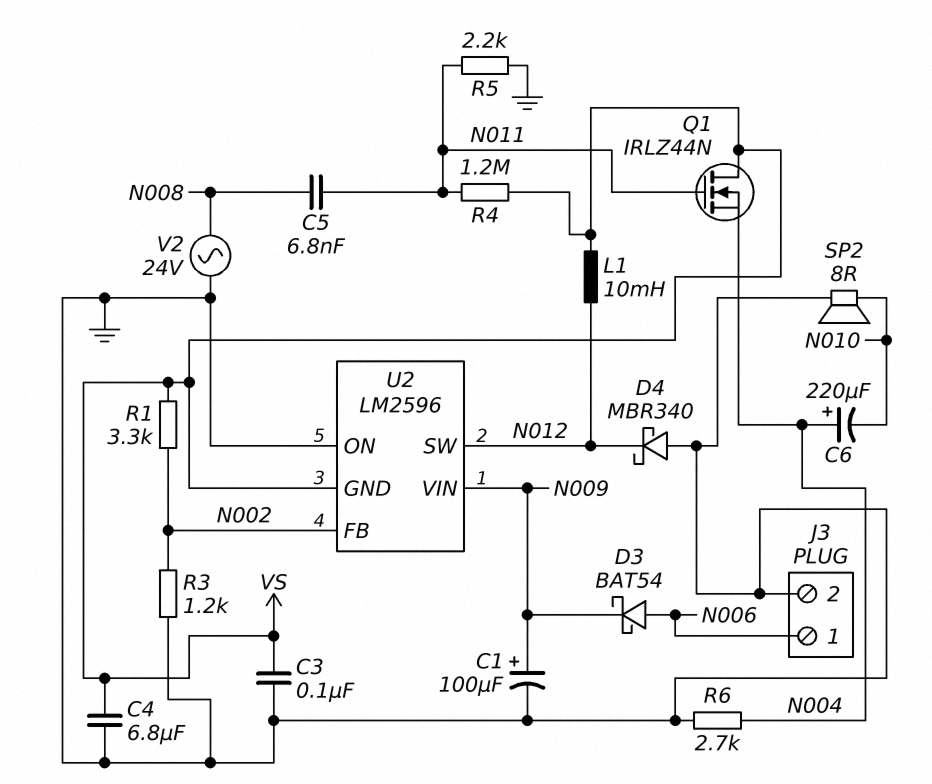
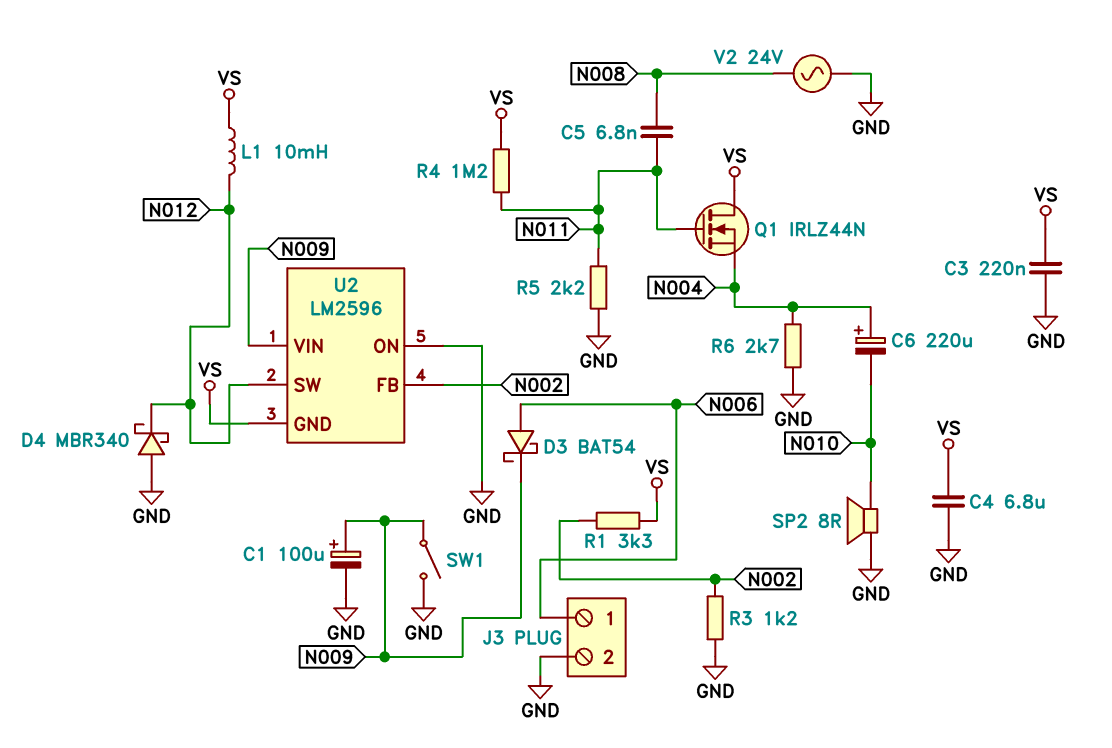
C3: 100nF (GND, VS) -> 220nF (GND, VS)
SW1: none -> switch (GND, N009)

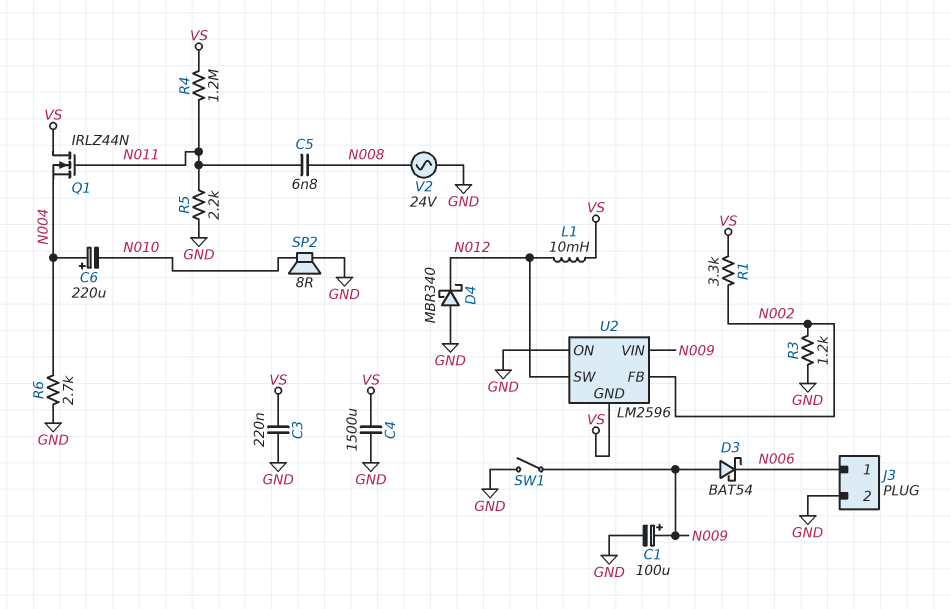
C4: 6.8uF (GND, VS) -> 1500uF (GND, VS)
D3: schottky BAT54 (A N006, K N009) -> schottky BAT54 (A N009, K N006)

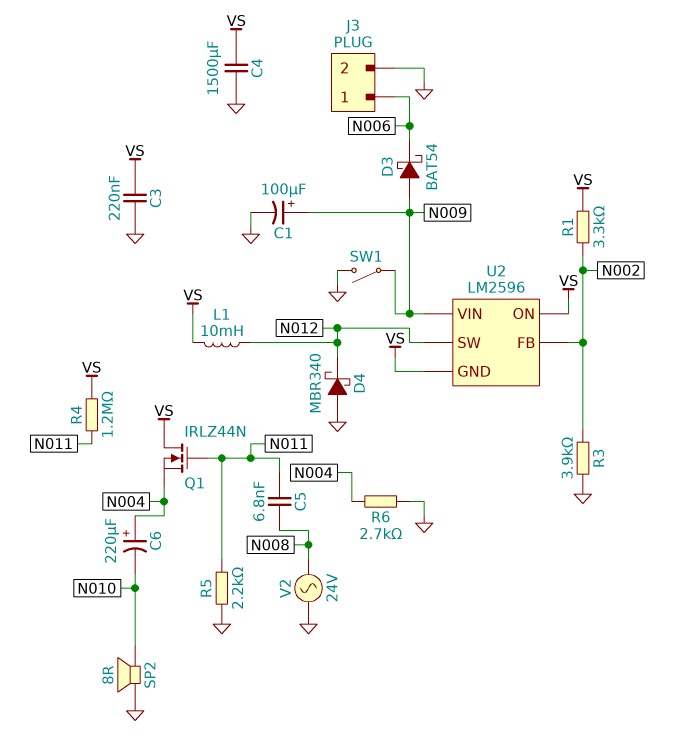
R3: 1.2k (GND, N002) -> 3.9k (GND, N002)
U2 pin ON: GND -> VS

